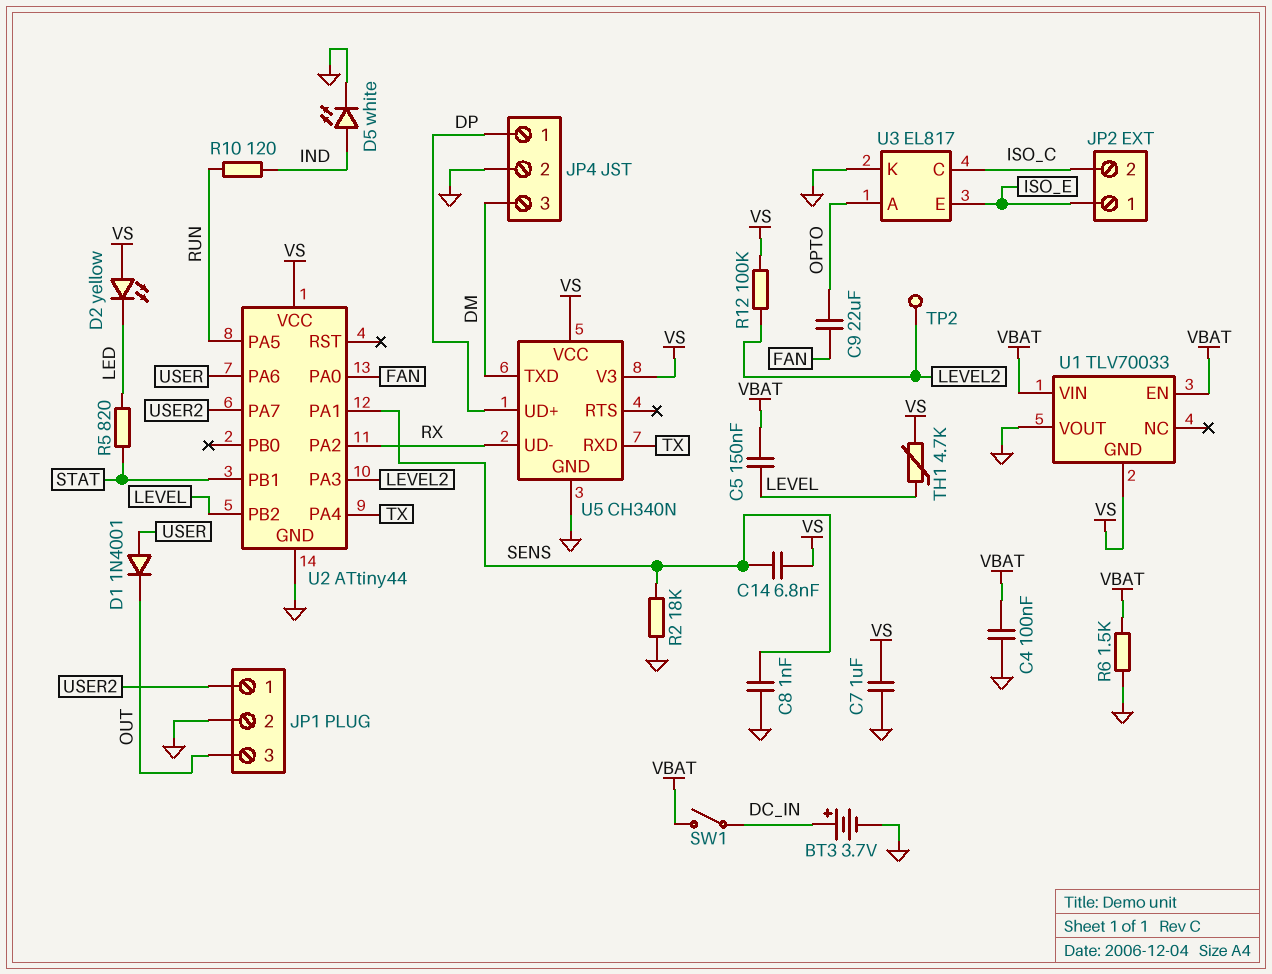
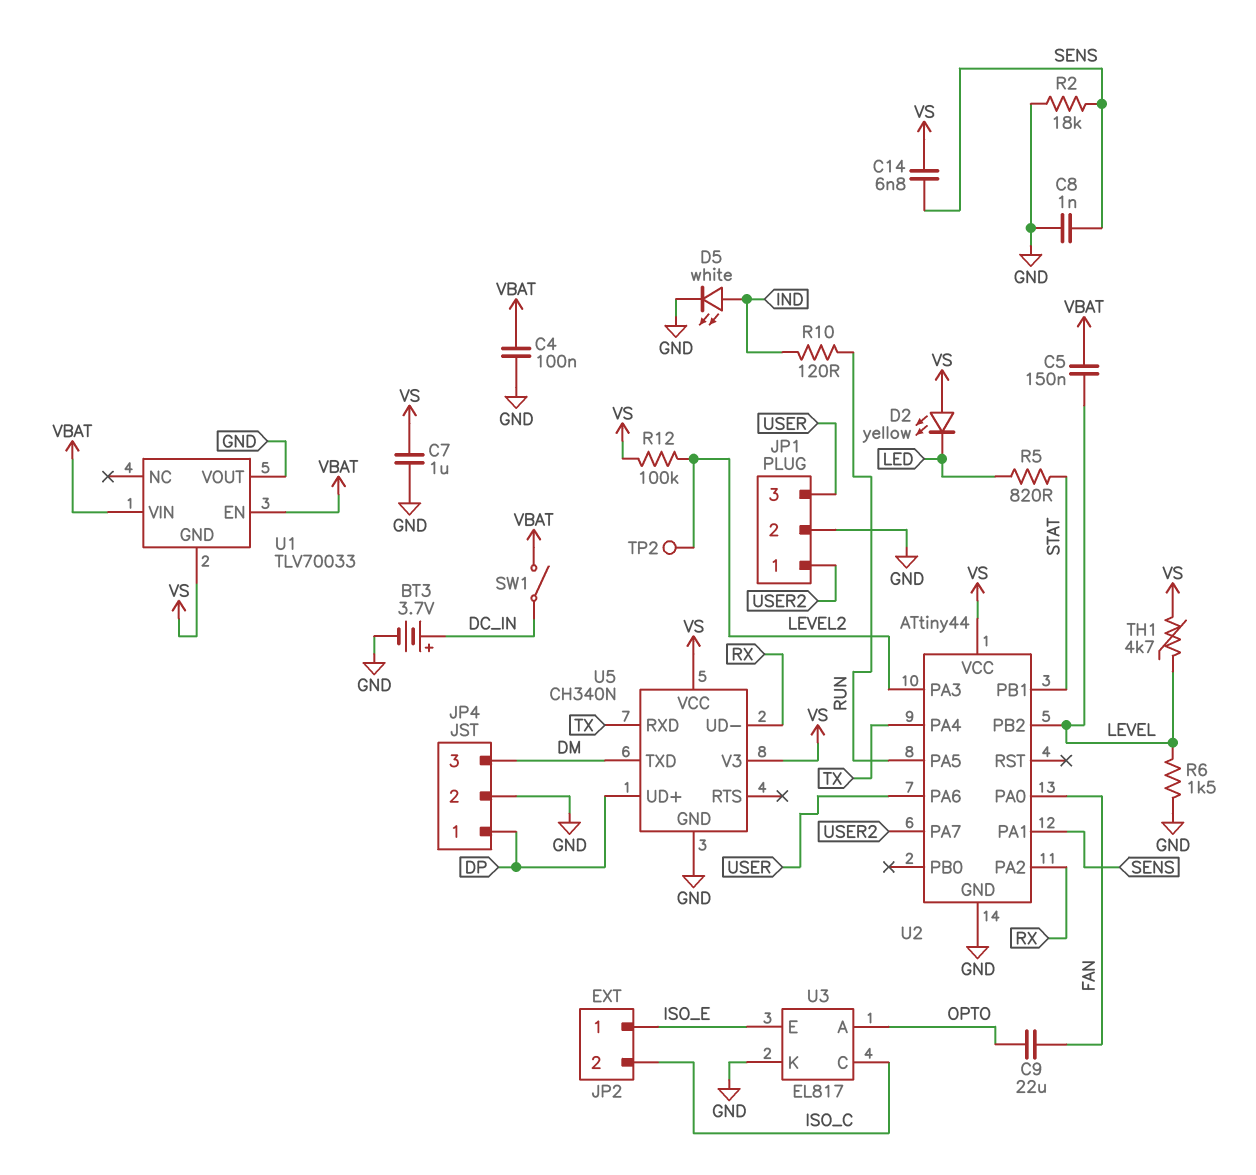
D1: diode 1N4001 (A USER, K OUT) -> none
JP1 pin 3: OUT -> USER
R6: 1.5k (GND, VBAT) -> 1.5k (GND, LEVEL)

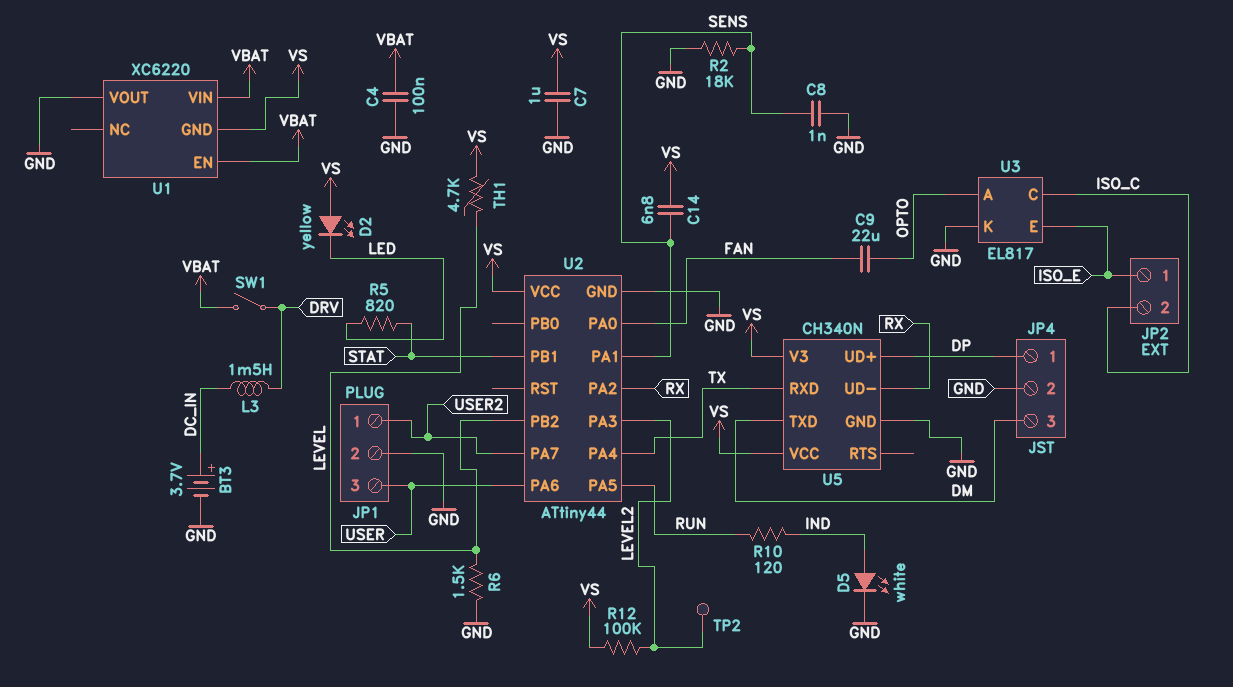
C5: 150nF (LEVEL, VBAT) -> none
L3: none -> 1.5mH (DC_IN, DRV)
SW1: switch (DC_IN, VBAT) -> switch (DRV, VBAT)
U1: TLV70033 -> XC6220

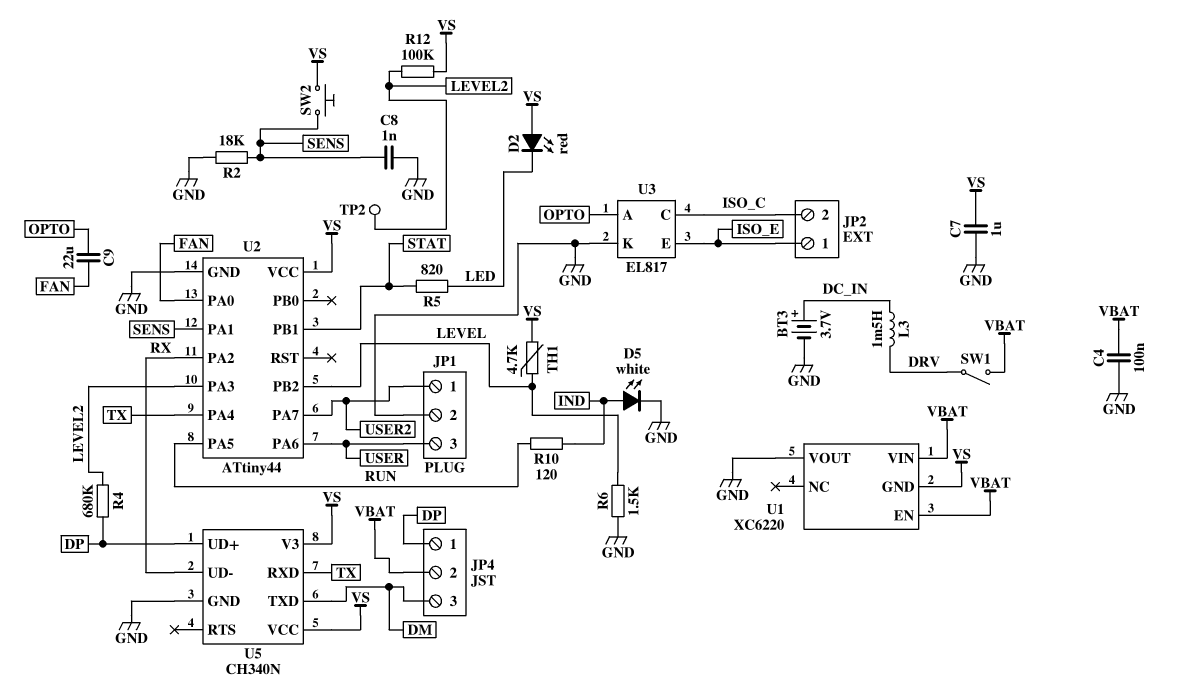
C14: 6.8nF (SENS, VS) -> none
D2: LED yellow (A VS, K LED) -> LED red (A VS, K LED)
JP4 pin 2: GND -> VBAT
R4: none -> 680k (DP, LEVEL2)
SW2: none -> button (SENS, VS)

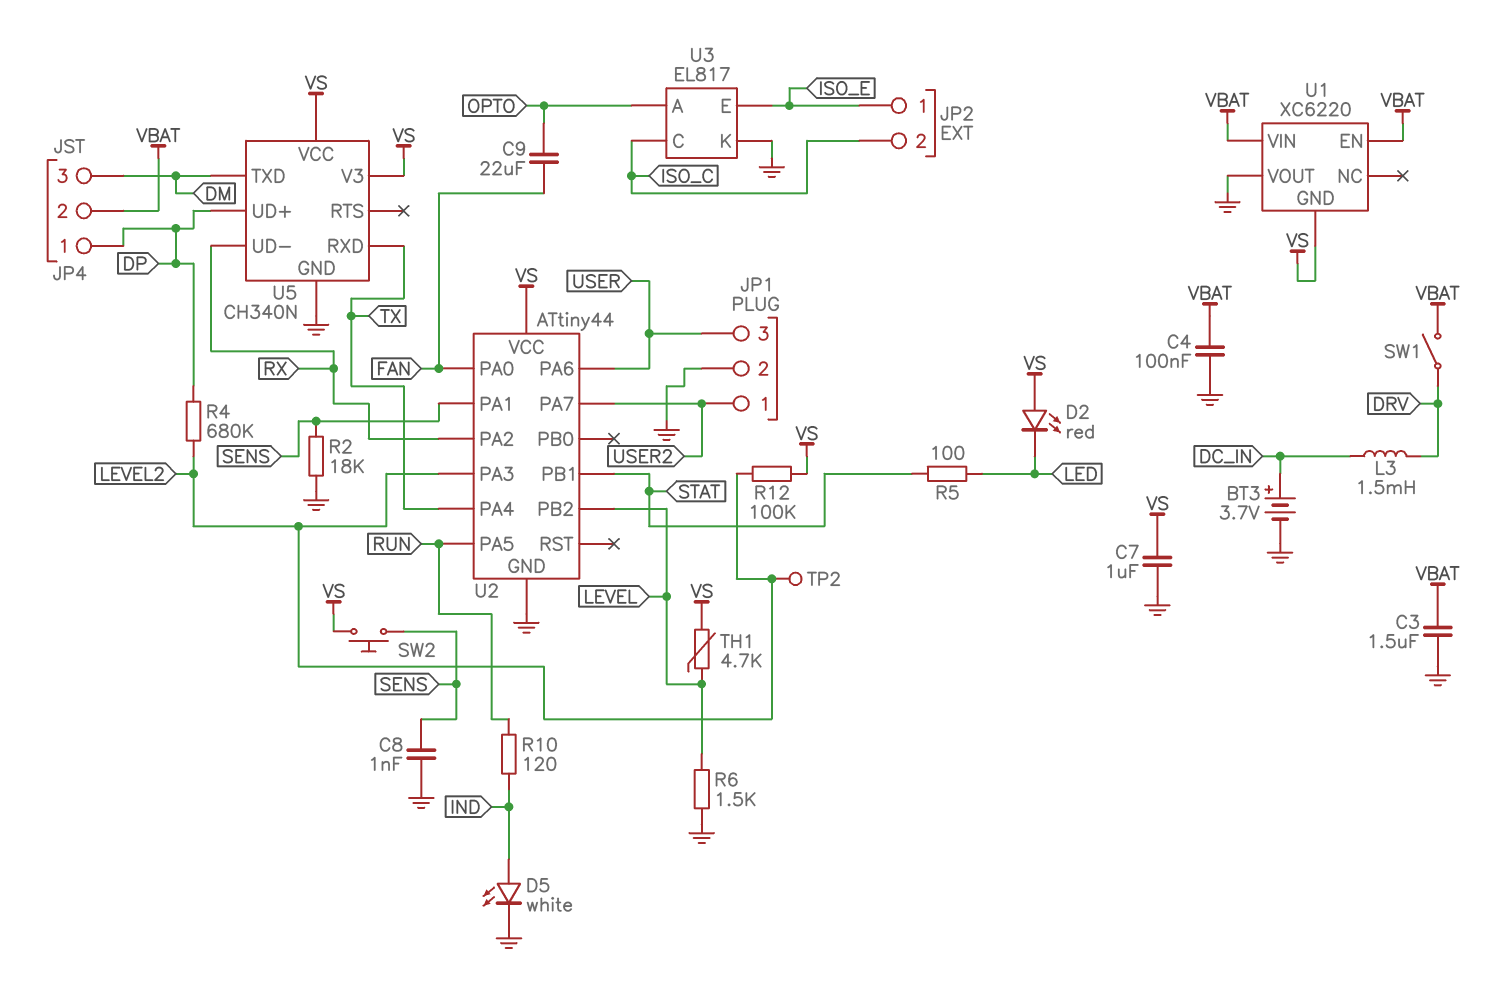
C3: none -> 1.5uF (GND, VBAT)
R5: 820 (LED, STAT) -> 100 (LED, STAT)

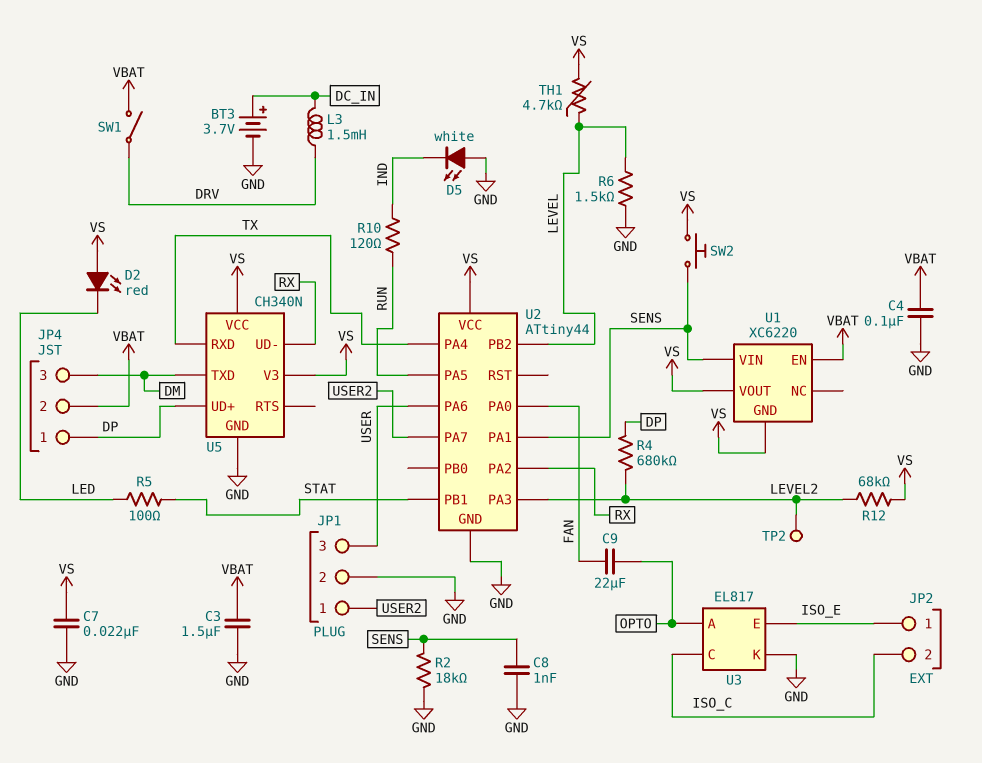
C7: 1uF (GND, VS) -> 22nF (GND, VS)
D5: LED white (A IND, K GND) -> LED white (A GND, K IND)
R12: 100k (LEVEL2, VS) -> 68k (LEVEL2, VS)
U1 pin VIN: VBAT -> SENS
U1 pin VOUT: GND -> VS

